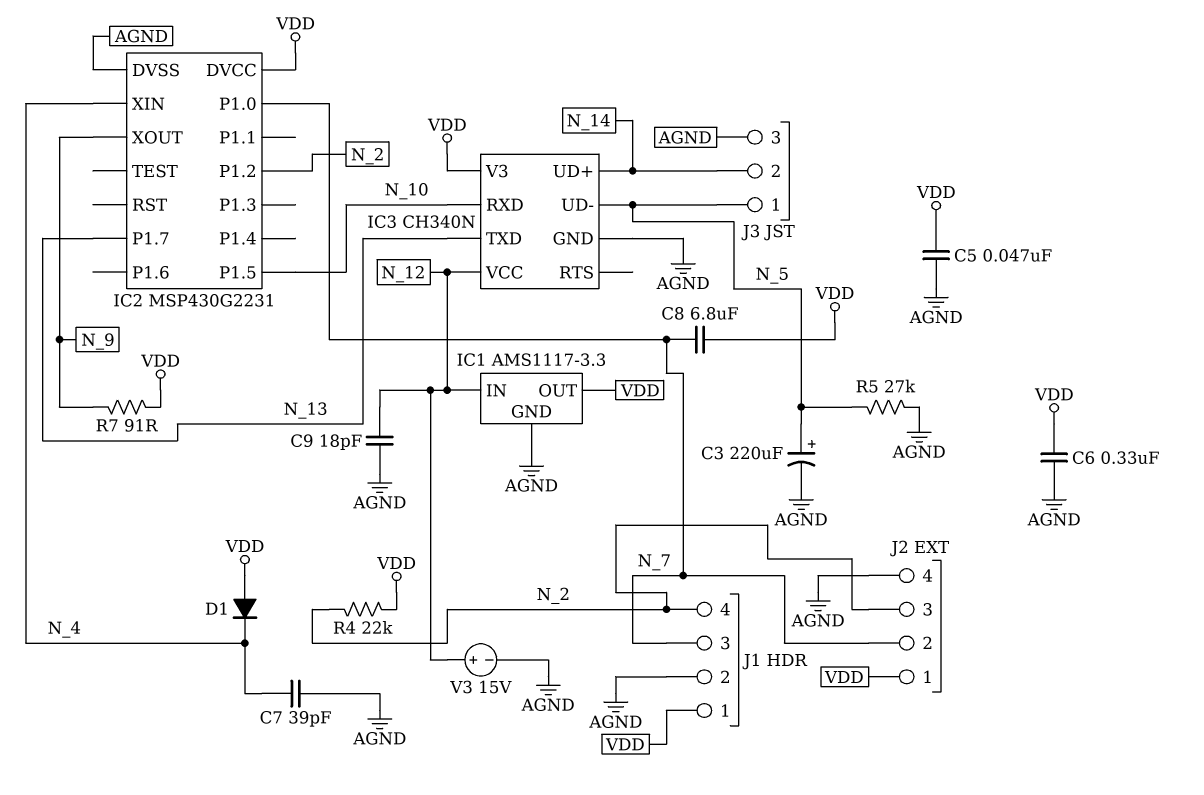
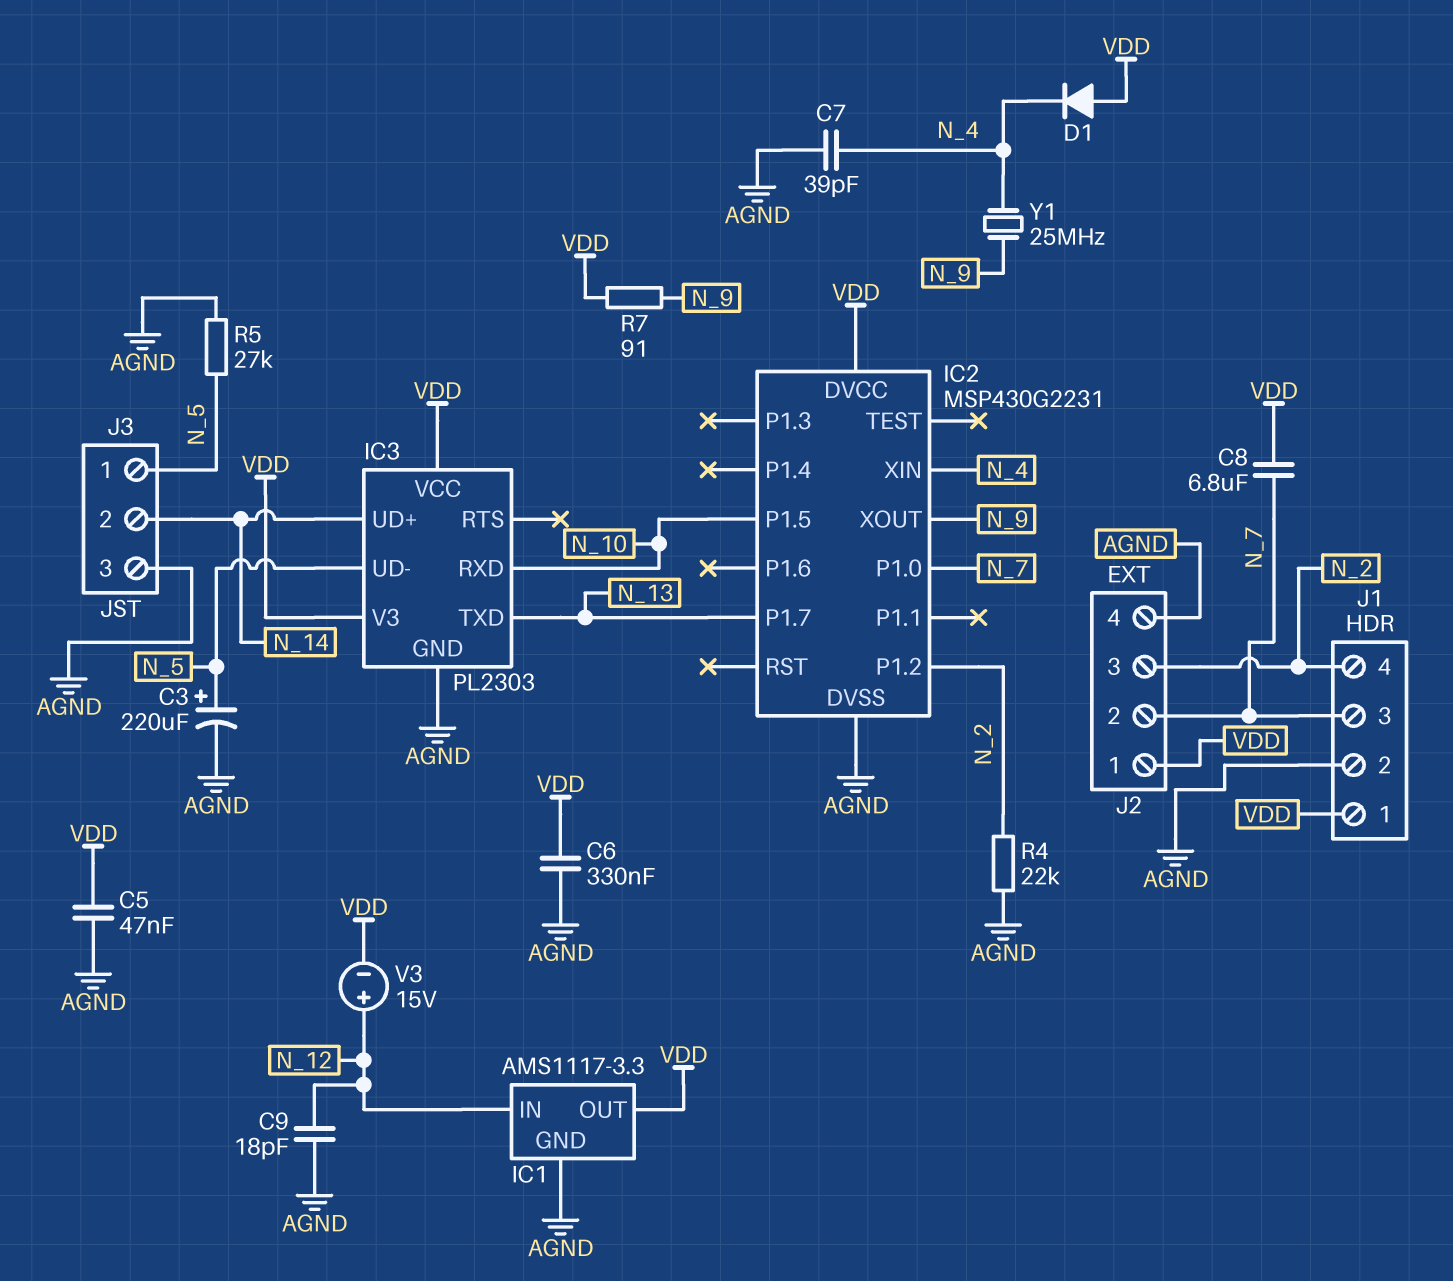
IC3: CH340N -> PL2303
IC3 pin VCC: N_12 -> VDD
R4: 22k (N_2, VDD) -> 22k (AGND, N_2)
V3: 15V (plus N_12, minus AGND) -> 15V (plus N_12, minus VDD)
Y1: none -> 25MHz (N_4, N_9)

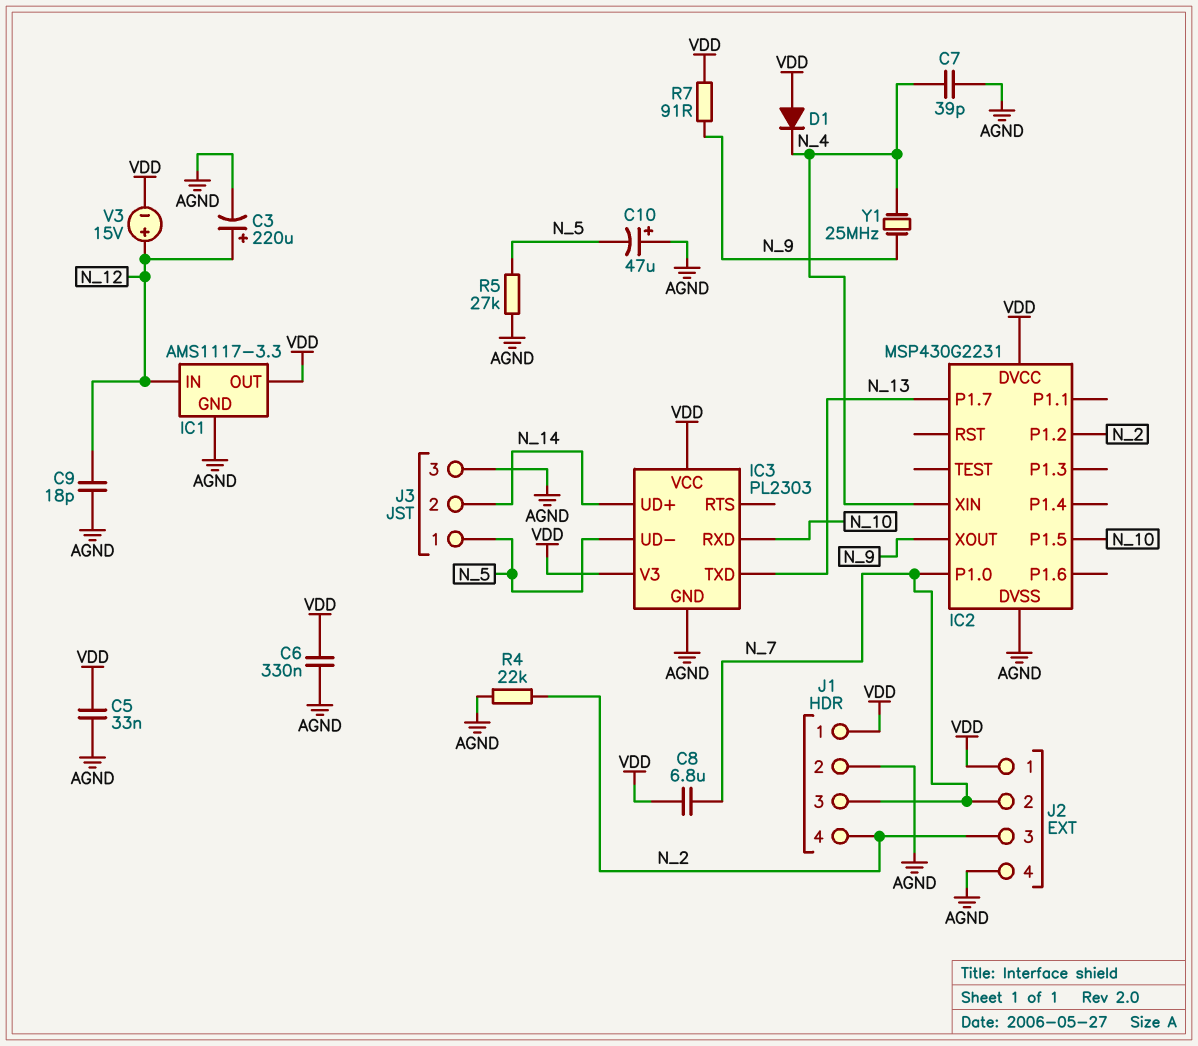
C3: 220uF (plus N_5, minus AGND) -> 220uF (plus N_12, minus AGND)
C5: 47nF (AGND, VDD) -> 33nF (AGND, VDD)
C10: none -> 47uF (plus AGND, minus N_5)

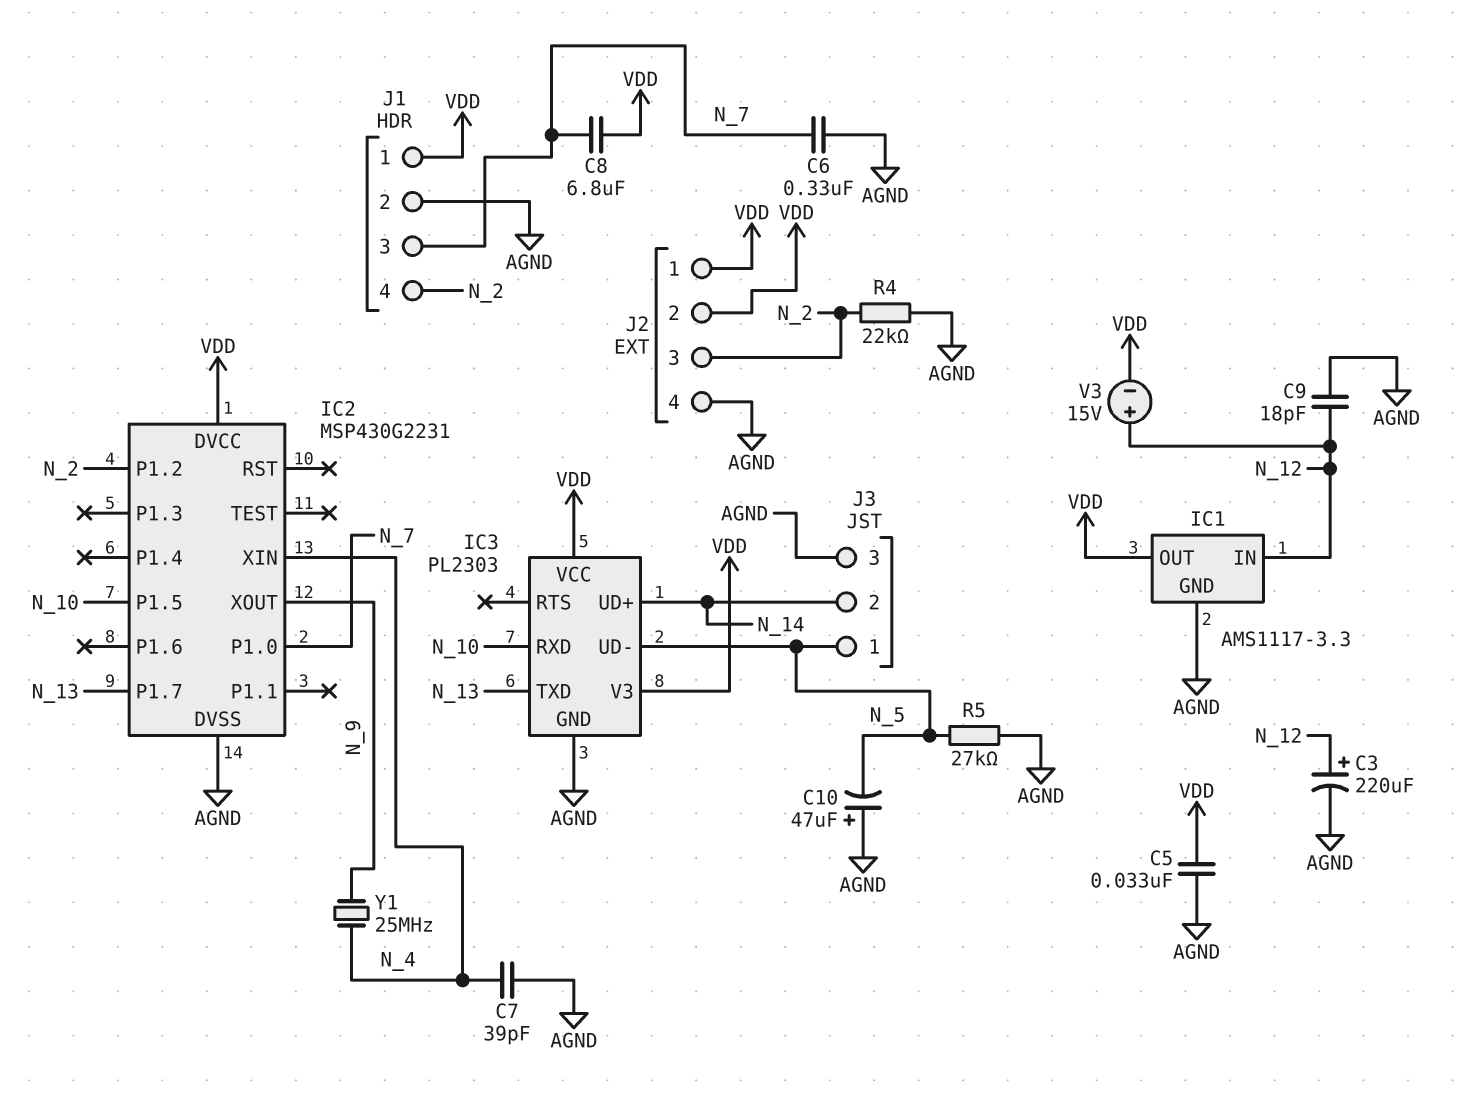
C6: 330nF (AGND, VDD) -> 330nF (AGND, N_7)
D1: diode (A VDD, K N_4) -> none
J2 pin 2: N_7 -> VDD
R7: 91 (N_9, VDD) -> none

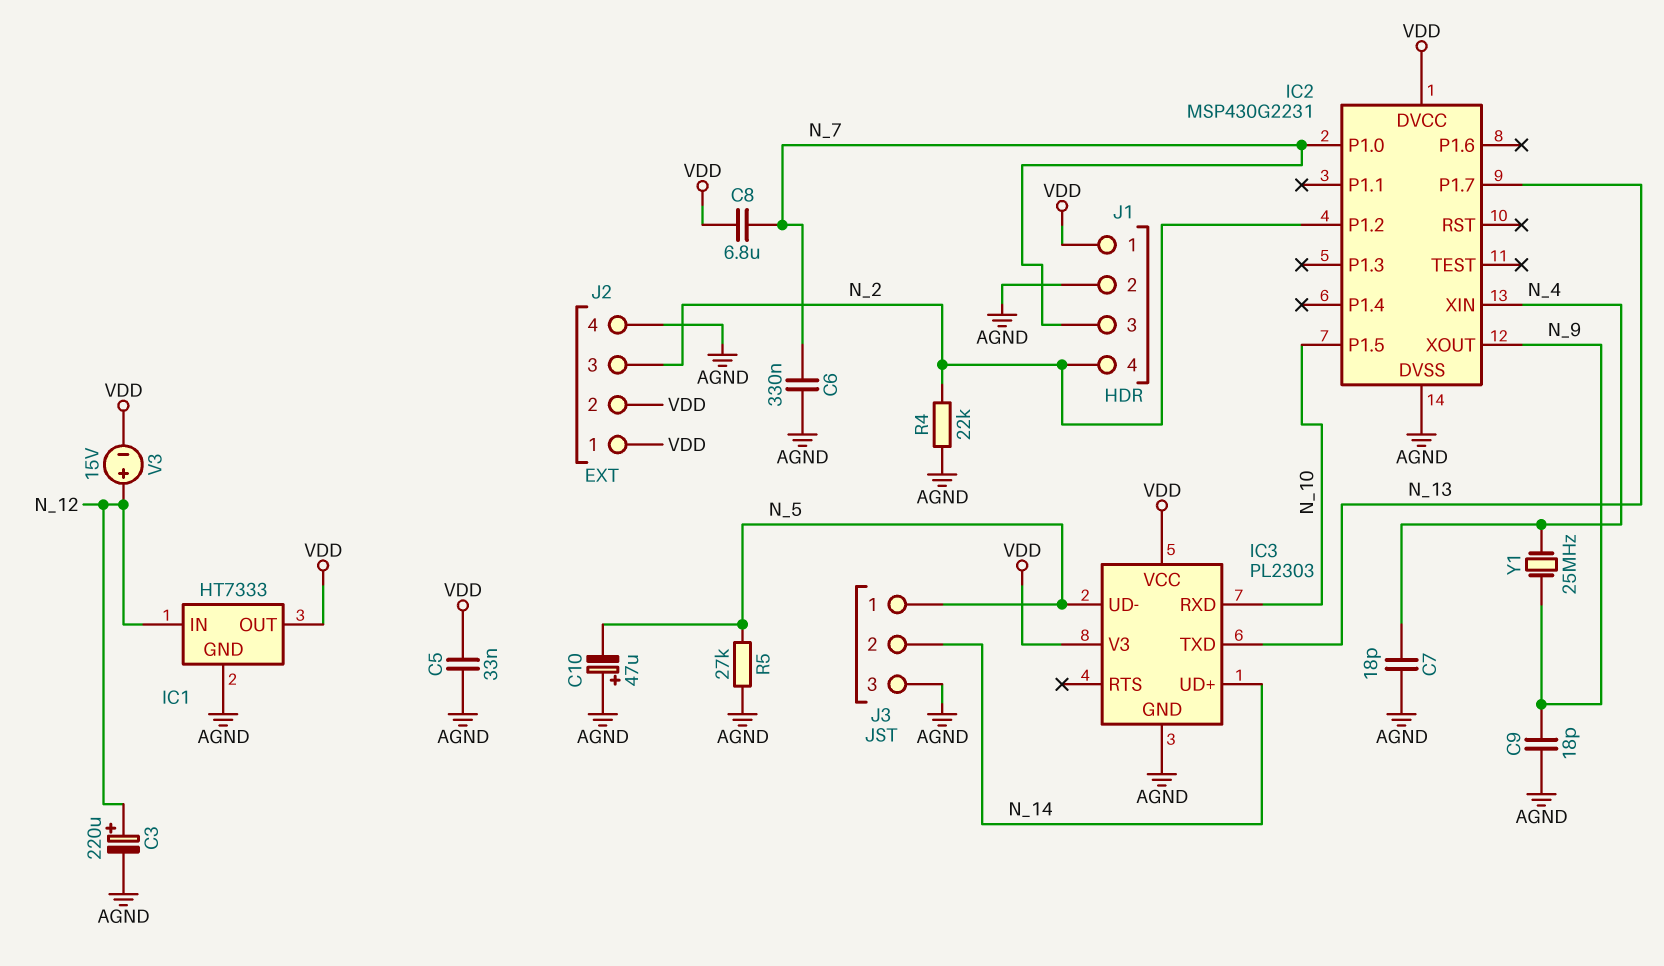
C7: 39pF (AGND, N_4) -> 18pF (AGND, N_4)
C9: 18pF (AGND, N_12) -> 18pF (AGND, N_9)
IC1: AMS1117-3.3 -> HT7333

